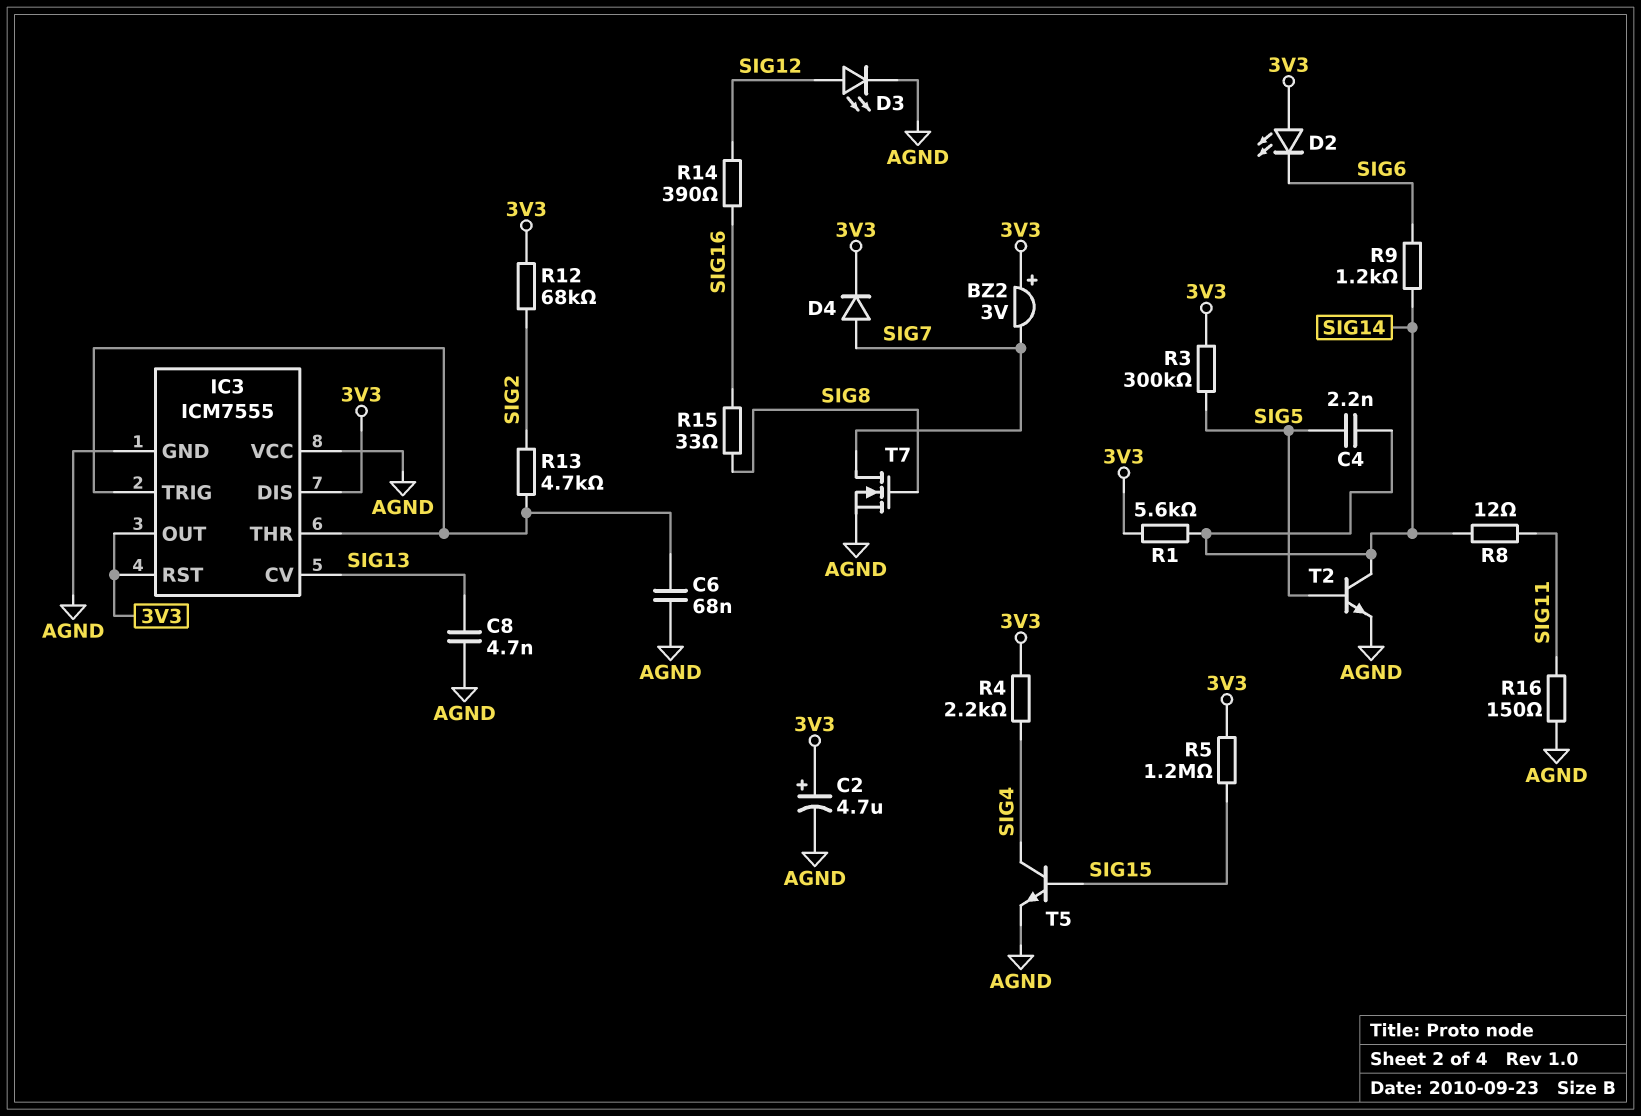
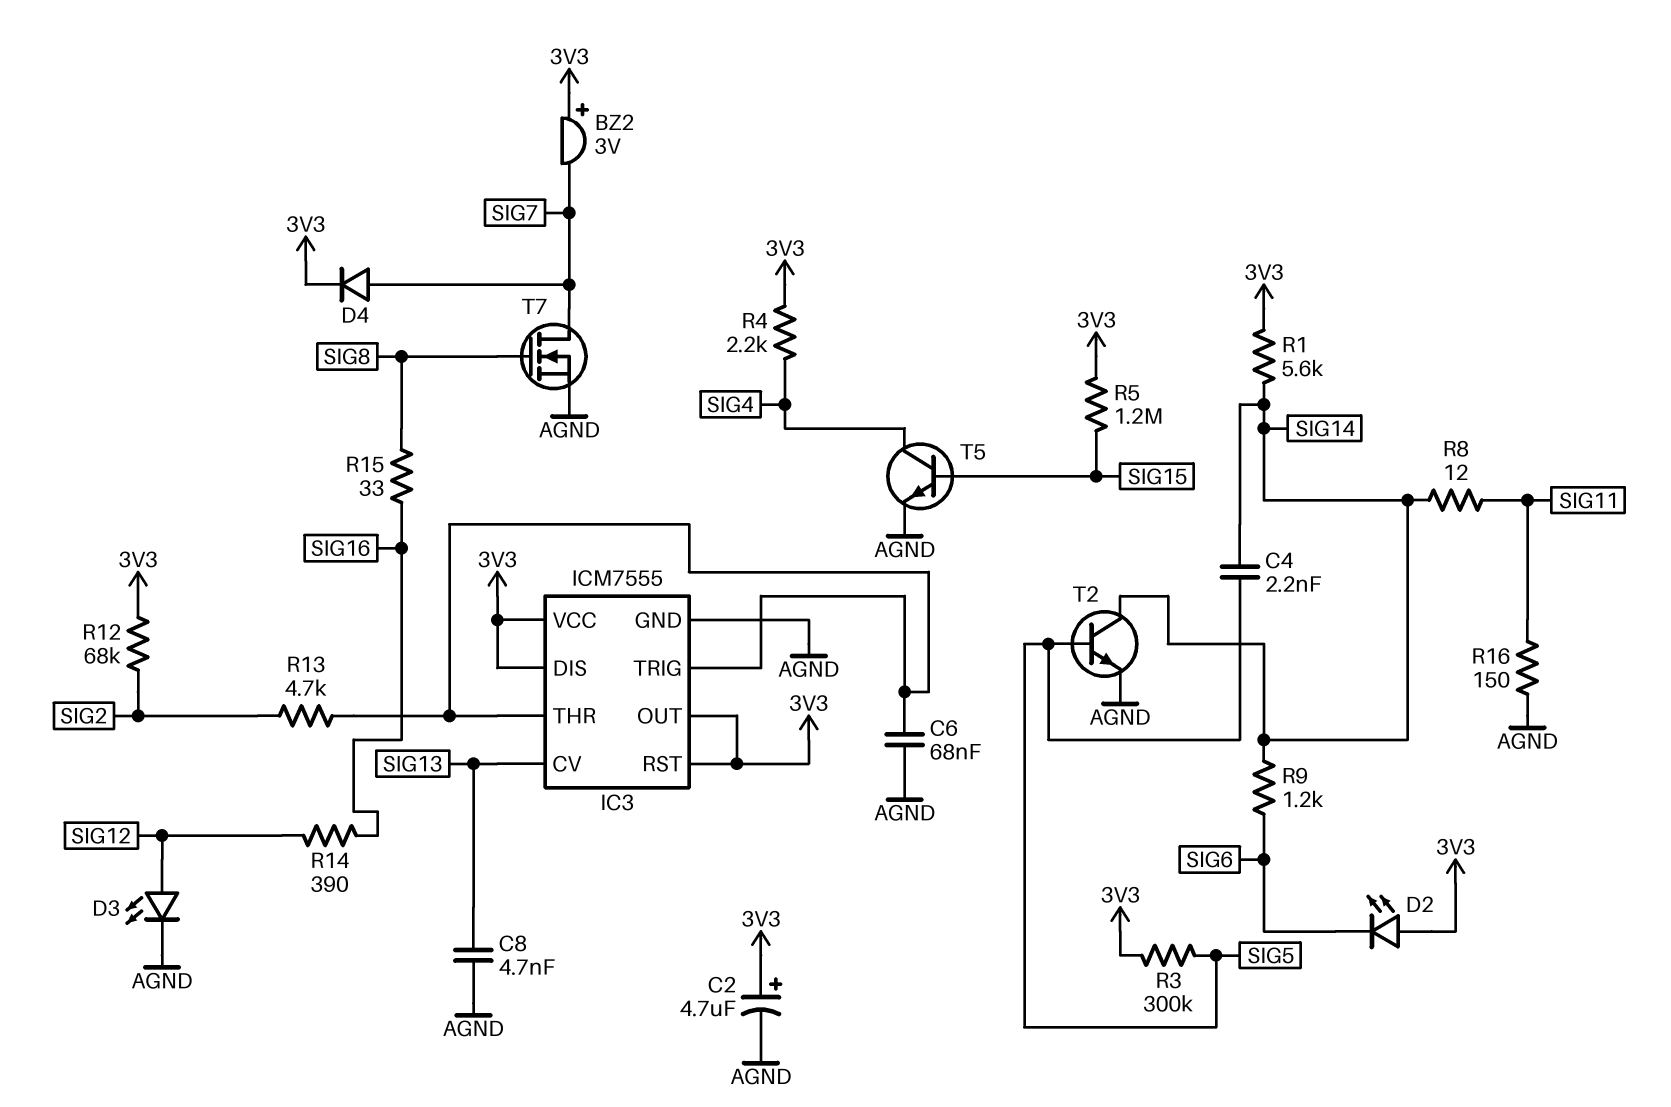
IC3 pin VCC: AGND -> 3V3

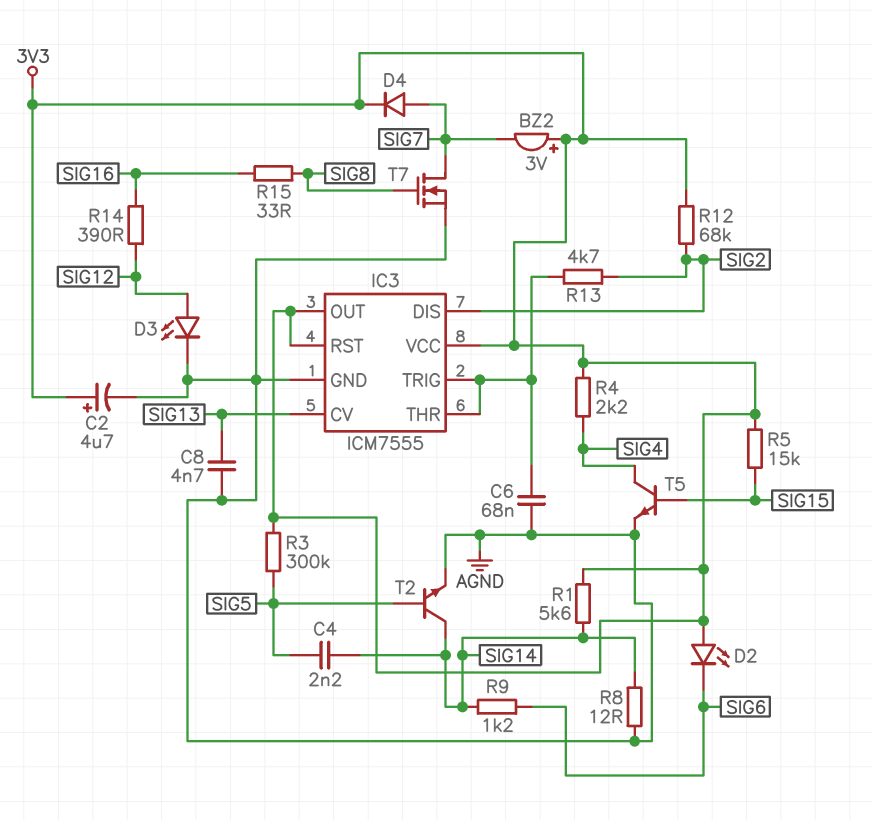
IC3 pin DIS: 3V3 -> SIG2
R5: 1.2M (3V3, SIG15) -> 15k (3V3, SIG15)
R8: 12 (SIG11, SIG14) -> 12 (AGND, SIG14)
R16: 150 (AGND, SIG11) -> none

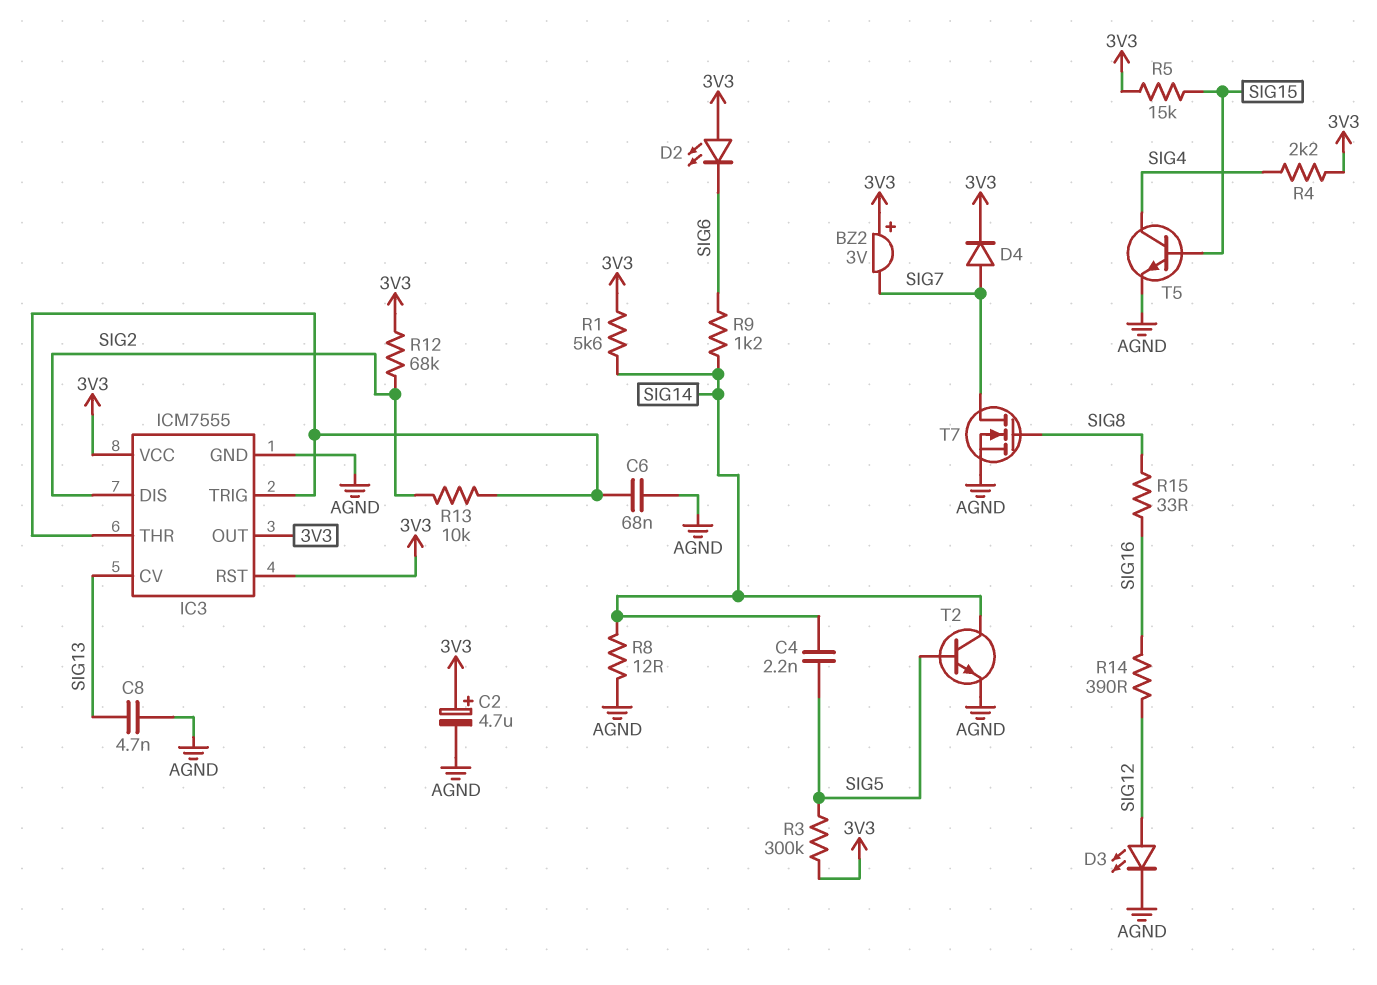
R13: 4.7k (IC3/THR, SIG2) -> 10k (IC3/THR, SIG2)

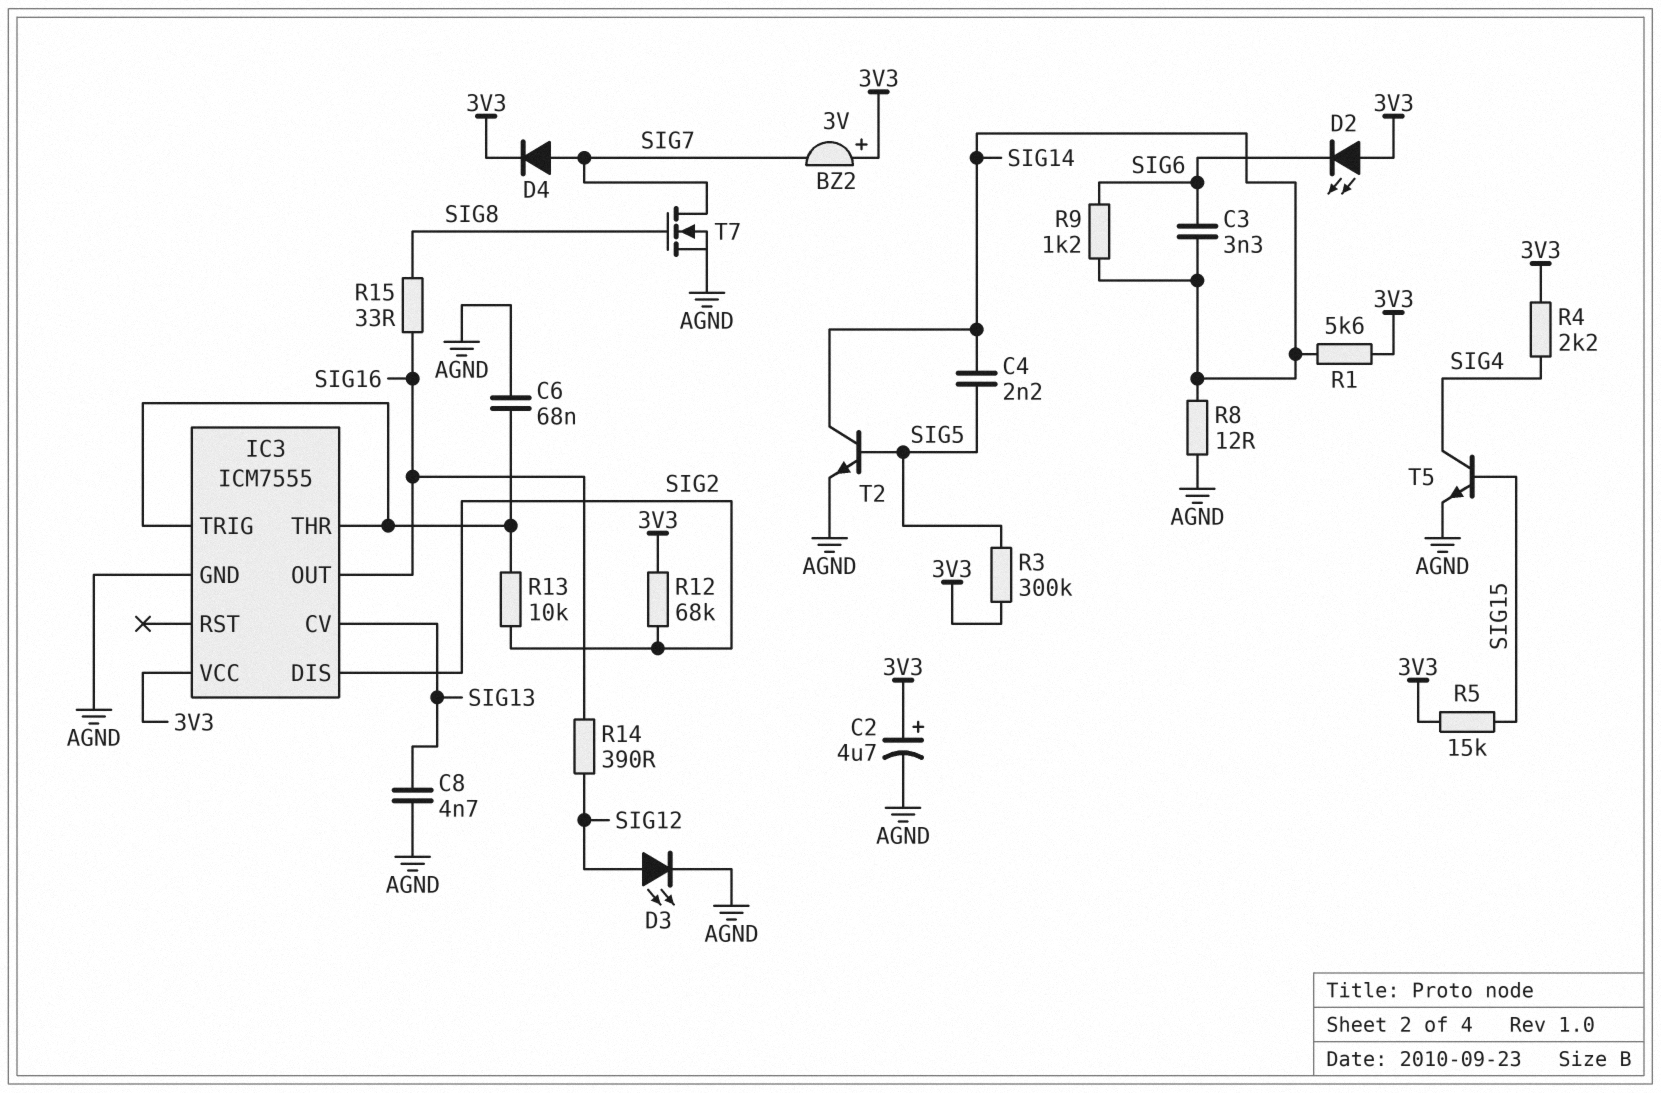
C3: none -> 3.3nF (SIG6, SIG14)
IC3 pin OUT: 3V3 -> SIG16
IC3 pin RST: 3V3 -> none

